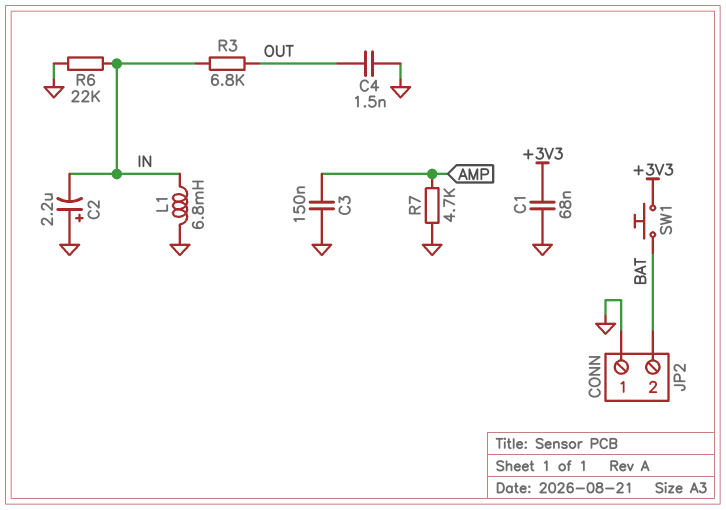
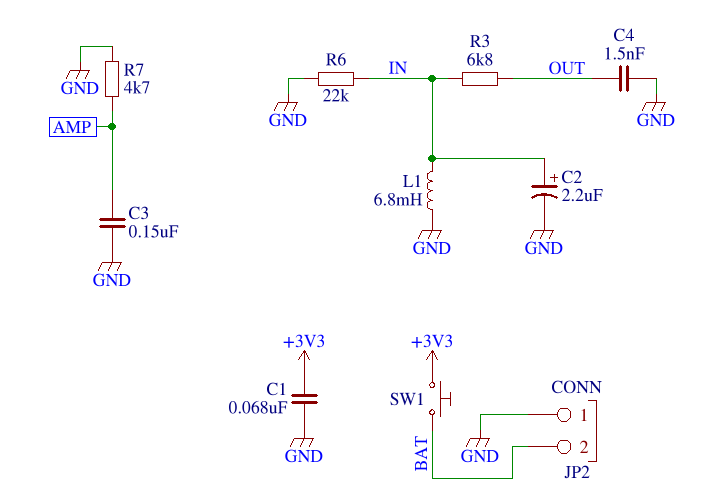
C2: 2.2uF (plus GND, minus IN) -> 2.2uF (plus IN, minus GND)

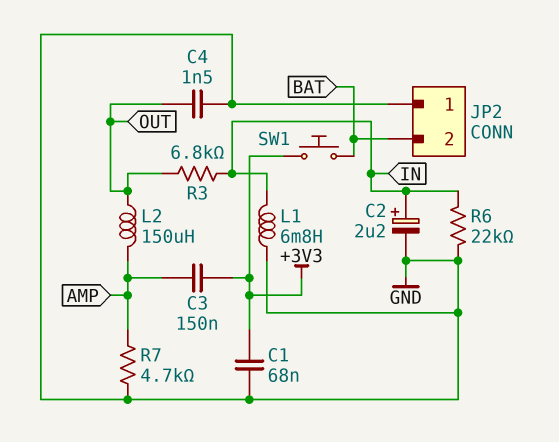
C3: 150nF (AMP, GND) -> 150nF (+3V3, AMP)
L2: none -> 150uH (AMP, OUT)

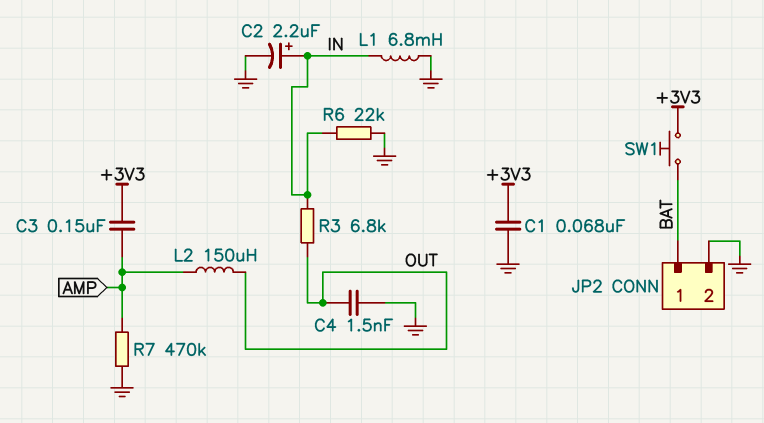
JP2 pin 1: GND -> BAT
JP2 pin 2: BAT -> GND
R7: 4.7k (AMP, GND) -> 470k (AMP, GND)

